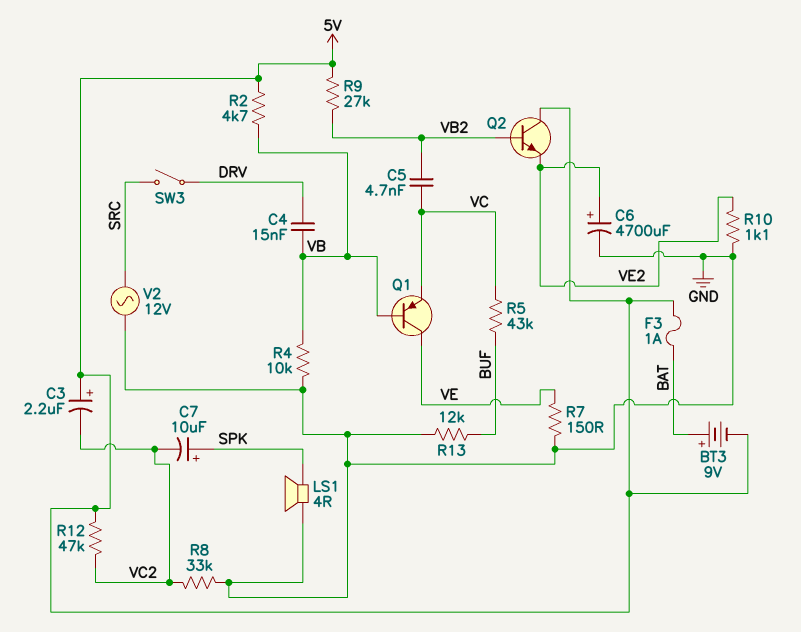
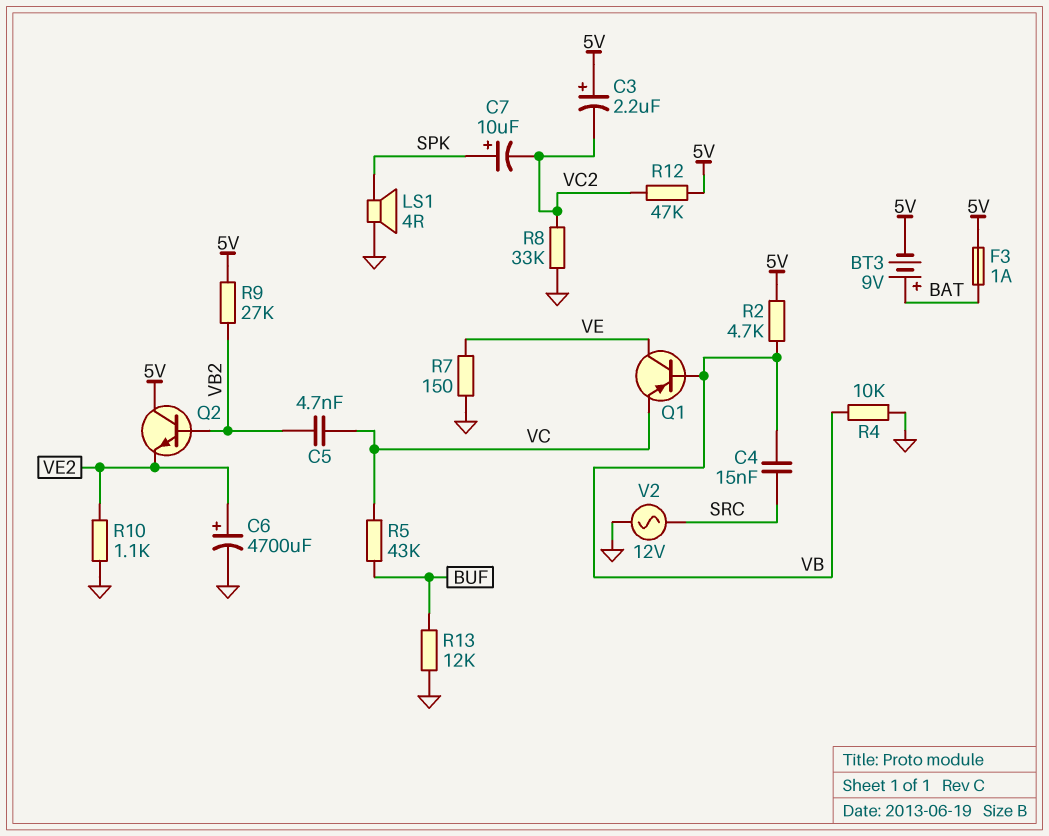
C4: 15nF (DRV, VB) -> 15nF (SRC, VB)
SW3: switch (DRV, SRC) -> none

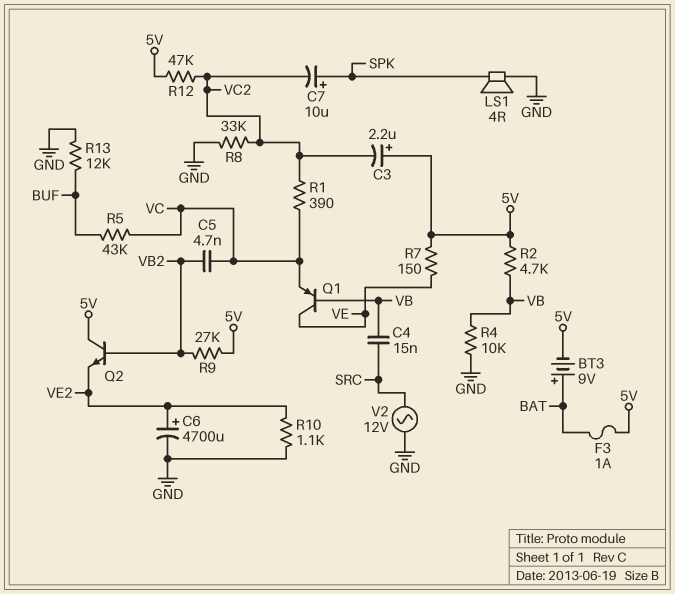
R1: none -> 390 (VC, VC2)
R7: 150 (GND, VE) -> 150 (5V, VE)

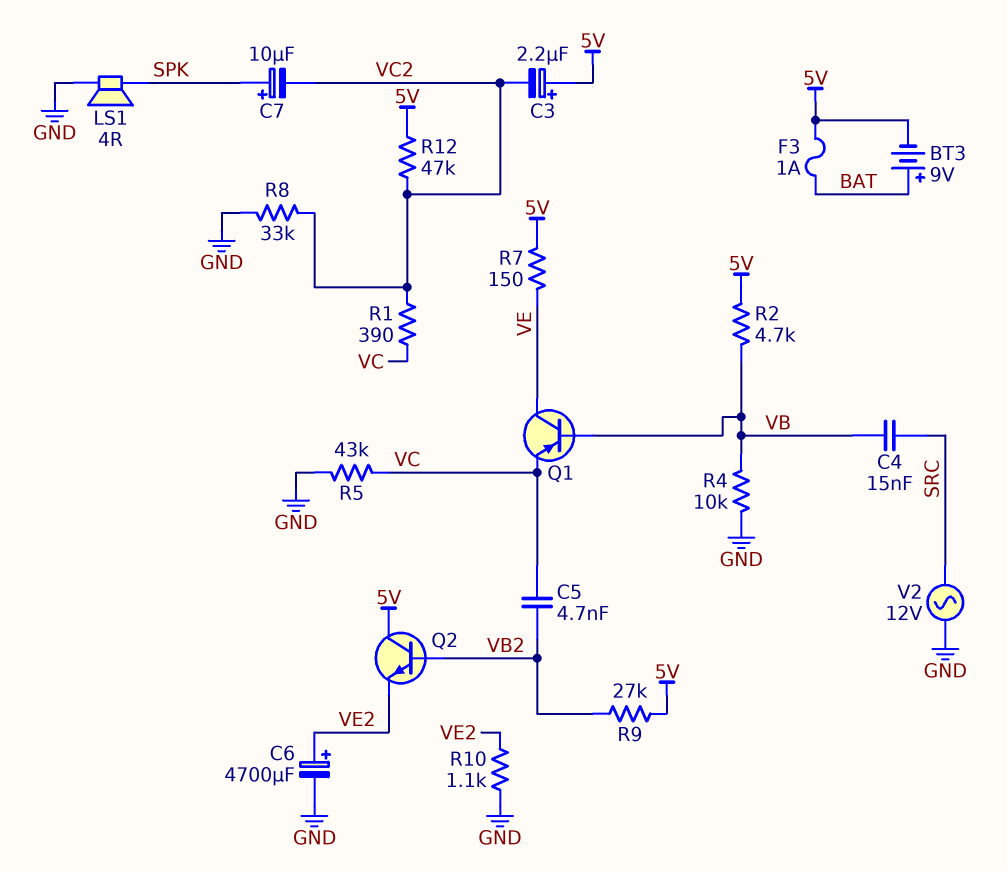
R5: 43k (BUF, VC) -> 43k (GND, VC)
R13: 12k (BUF, GND) -> none

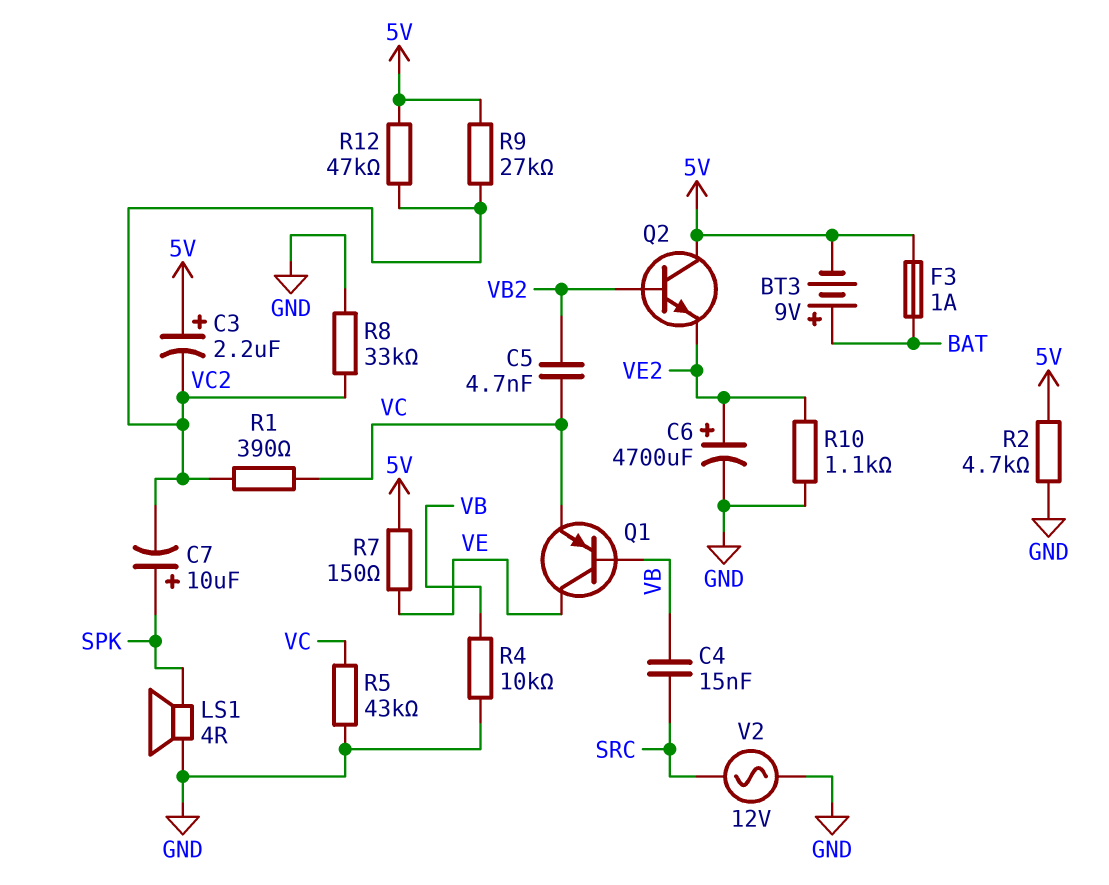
R2: 4.7k (5V, VB) -> 4.7k (5V, GND)
R9: 27k (5V, VB2) -> 27k (5V, VC2)

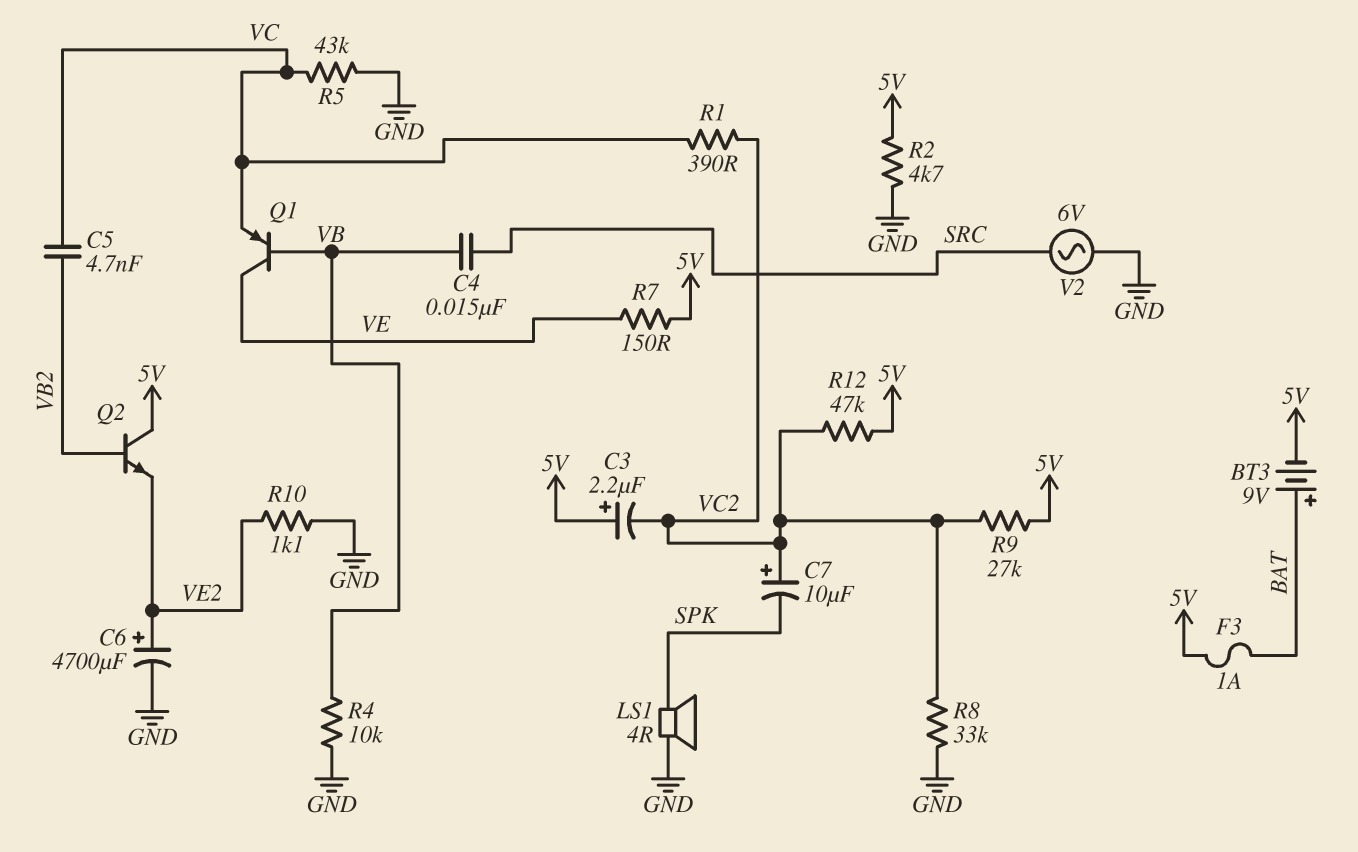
C7: 10uF (plus SPK, minus VC2) -> 10uF (plus VC2, minus SPK)
V2: AC 12V (GND, SRC) -> AC 6V (GND, SRC)

